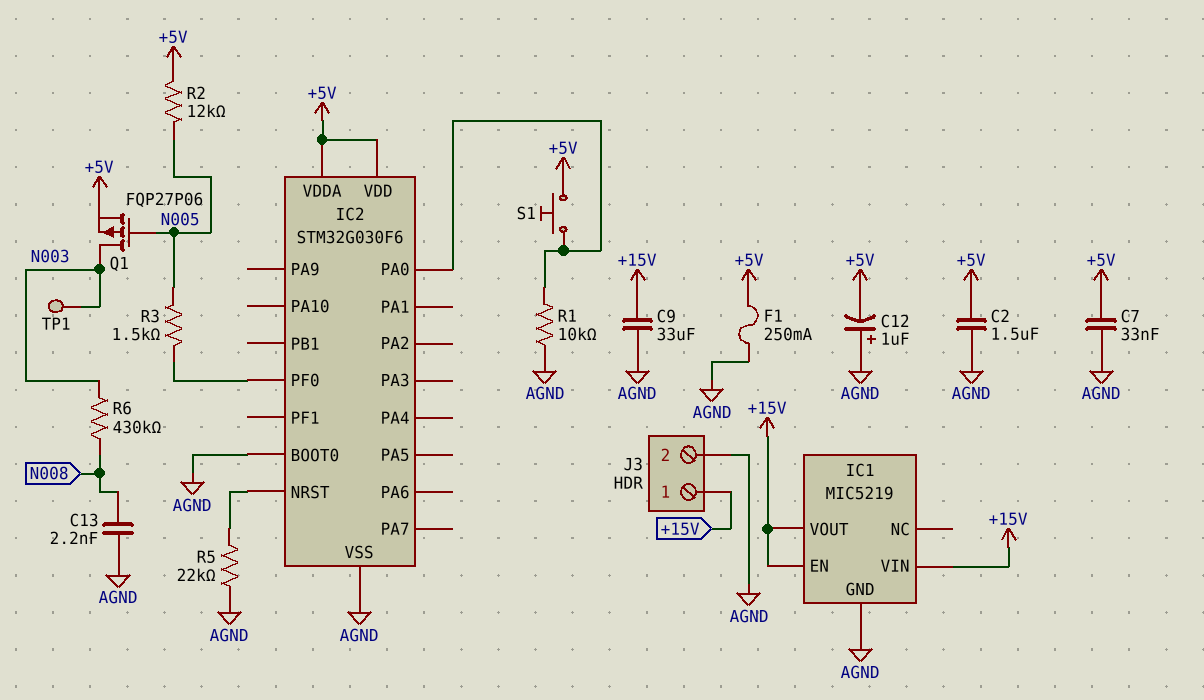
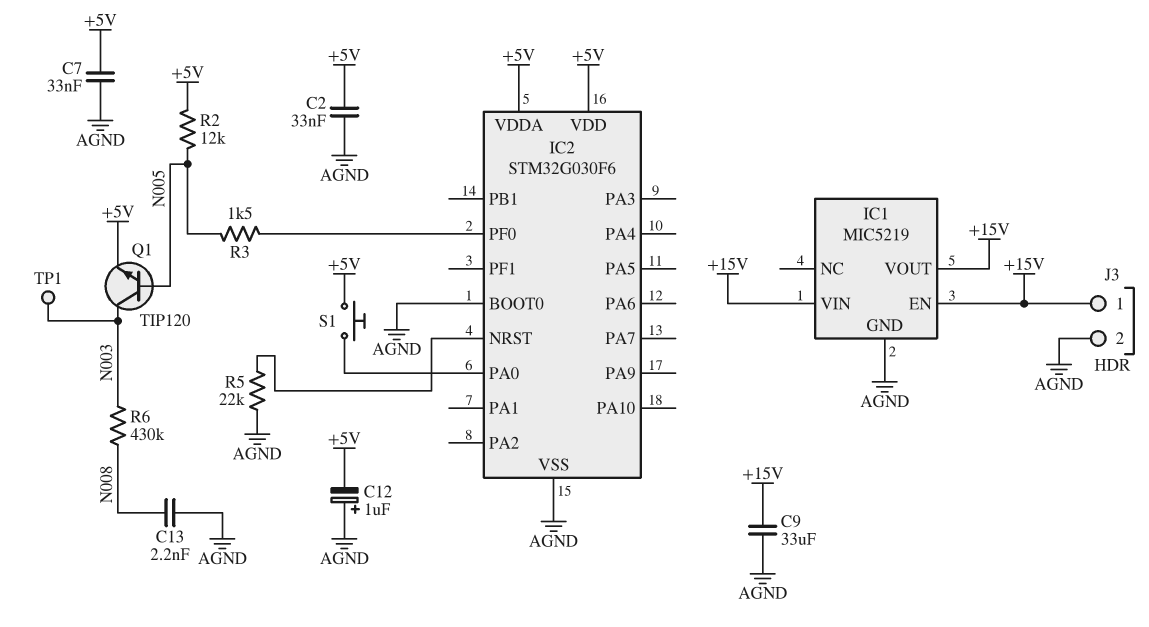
C2: 1.5uF (+5V, AGND) -> 33nF (+5V, AGND)
F1: 250mA (+5V, AGND) -> none
Q1: PMOS FQP27P06 (G N005, D N003, S +5V) -> NPN TIP120 (B N005, C N003, E +5V)
R1: 10k (AGND, IC2/PA0) -> none

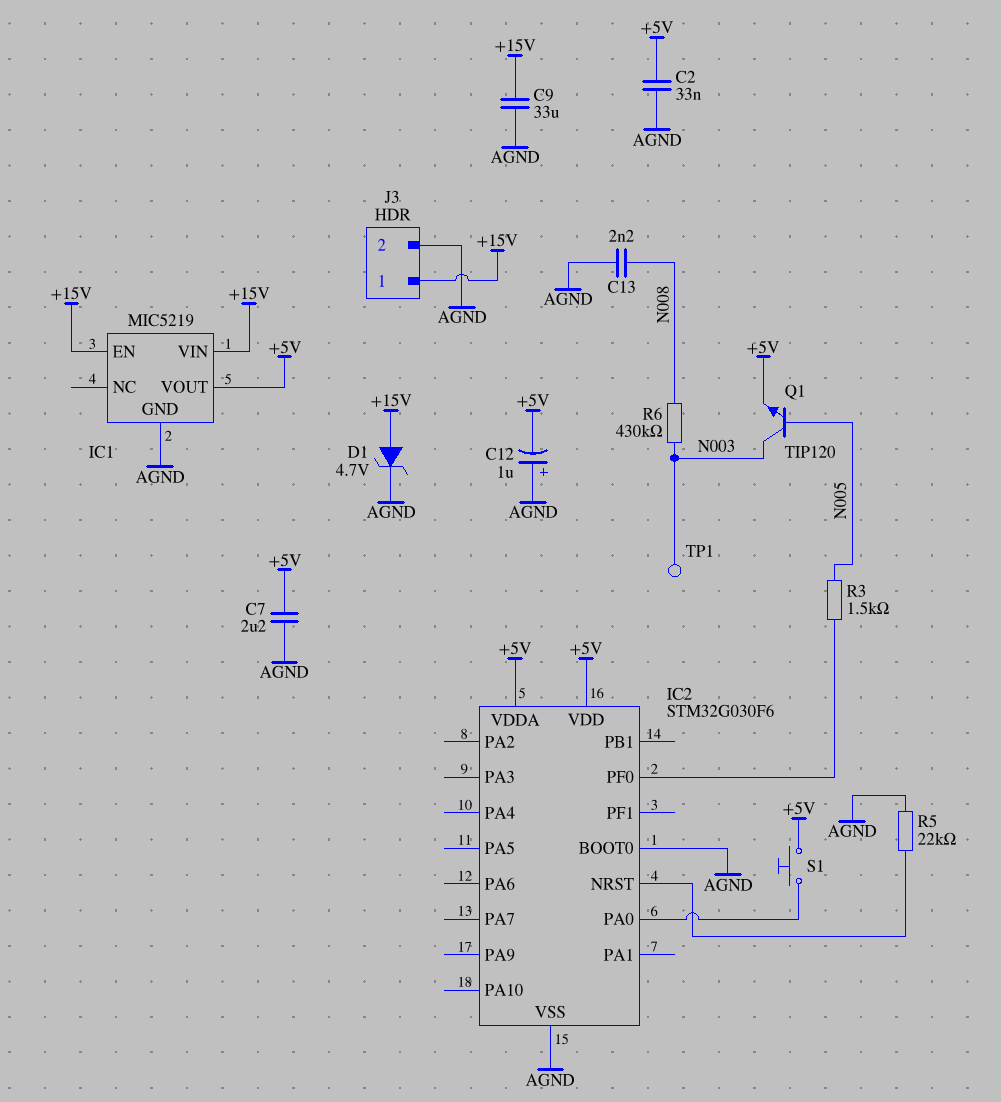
C7: 33nF (+5V, AGND) -> 2.2uF (+5V, AGND)
D1: none -> zener 4.7V (A +15V, K AGND)
IC1 pin VOUT: +15V -> +5V
R2: 12k (+5V, N005) -> none

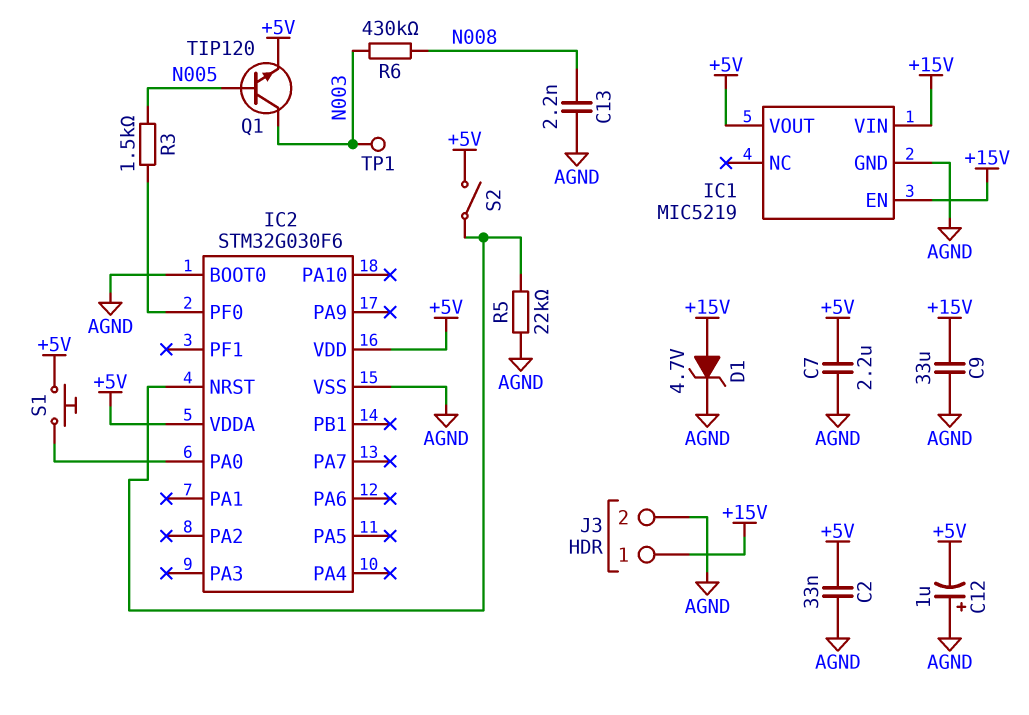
S2: none -> switch (+5V, IC2/NRST)

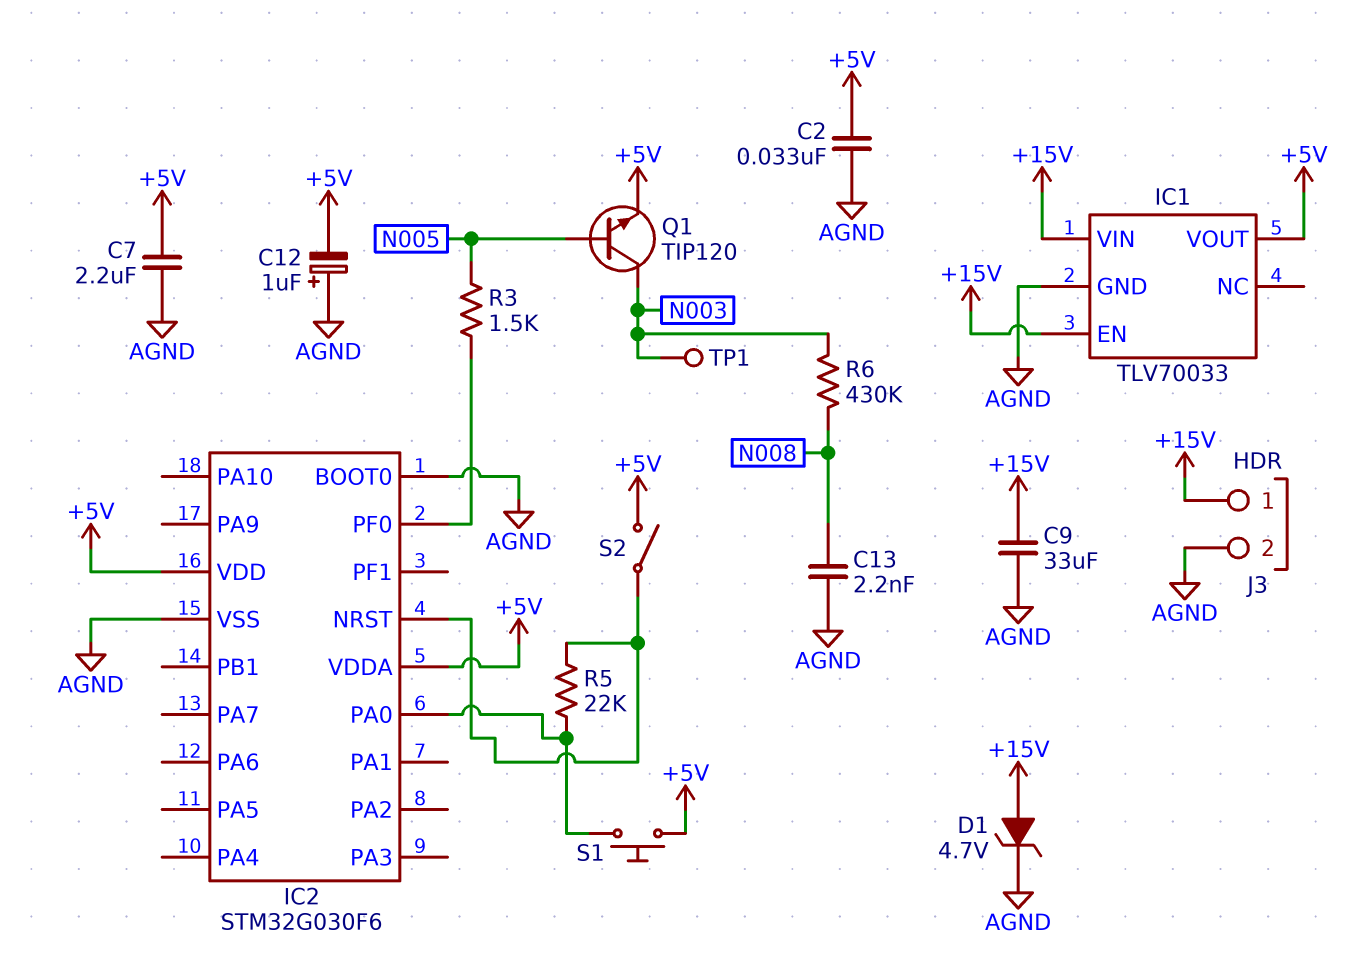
IC1: MIC5219 -> TLV70033
R5: 22k (AGND, IC2/NRST) -> 22k (IC2/NRST, IC2/PA0)

